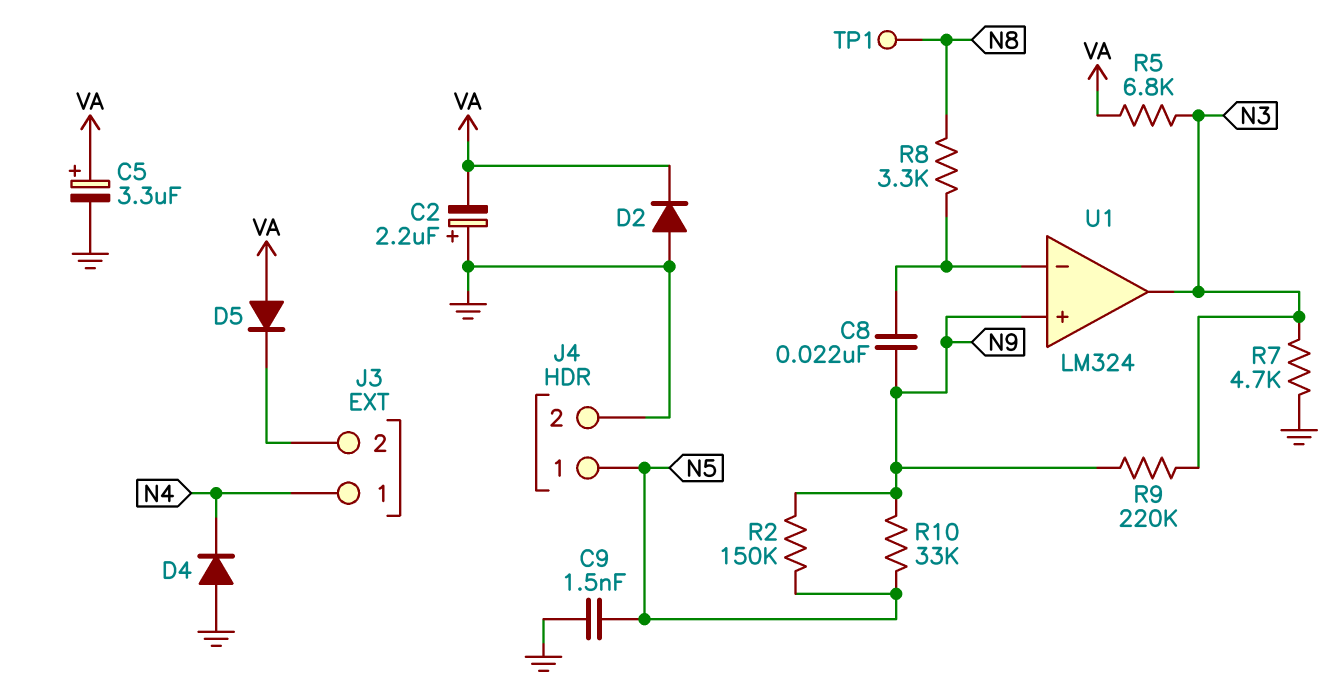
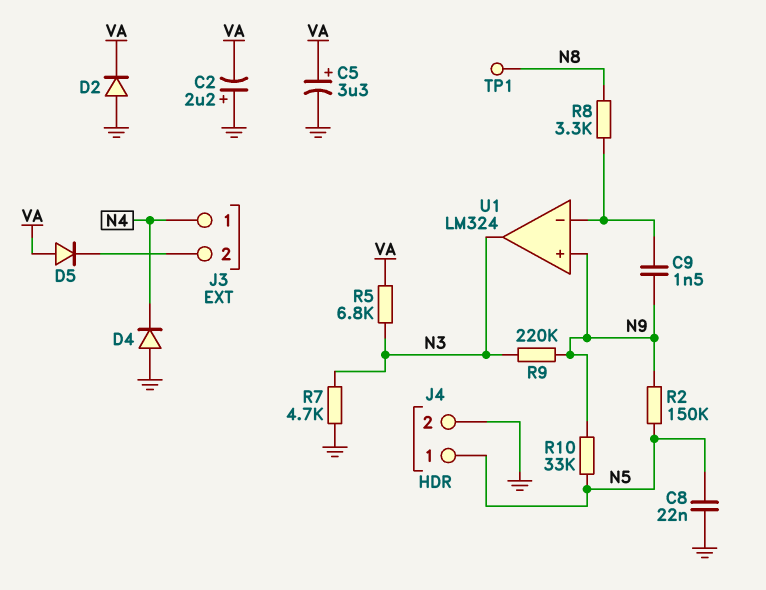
C8: 22nF (N9, U1/in-) -> 22nF (GND, N5)
C9: 1.5nF (GND, N5) -> 1.5nF (N9, U1/in-)

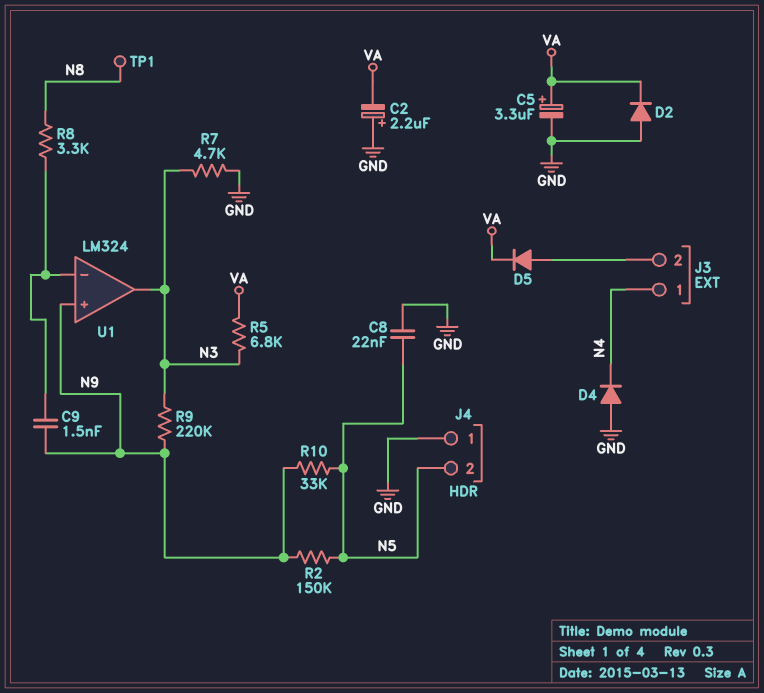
D5: diode (A VA, K J3/2) -> diode (A J3/2, K VA)
J4 pin 1: N5 -> GND
J4 pin 2: GND -> N5

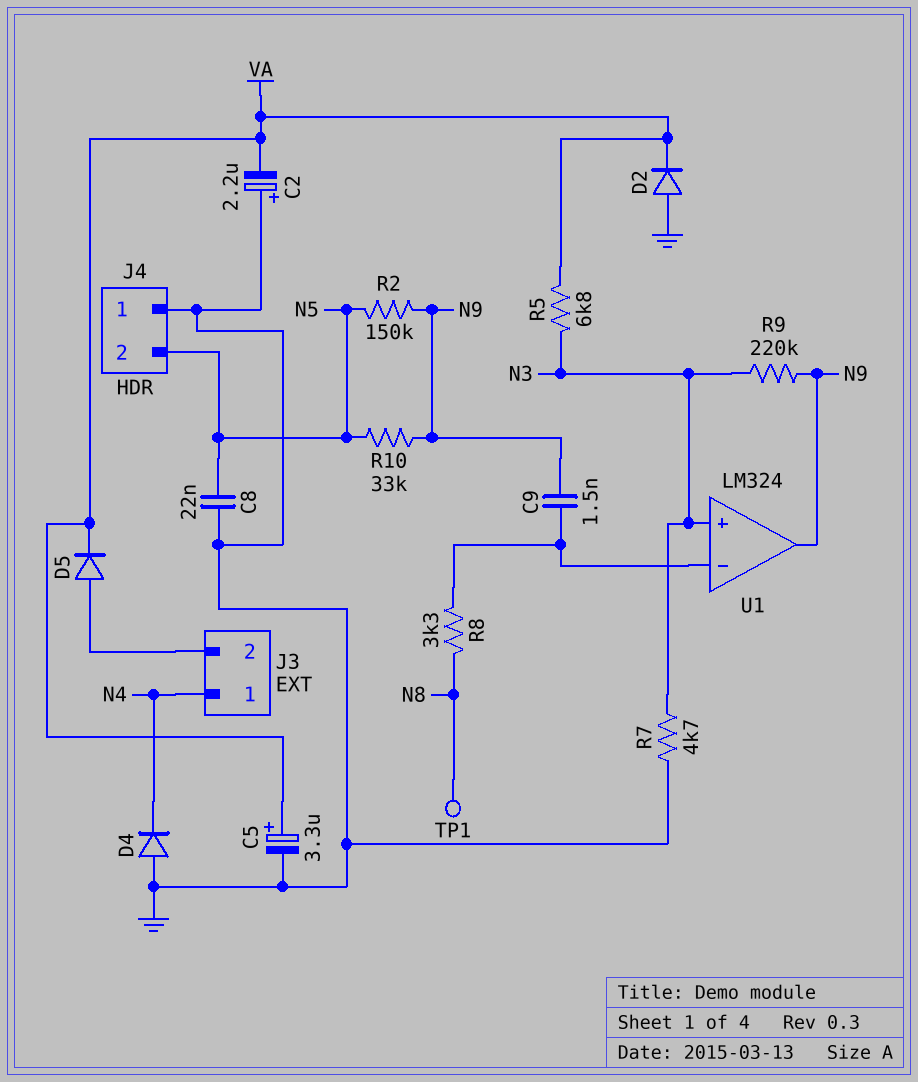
U1 pin in+: N9 -> N3
U1 pin out: N3 -> N9

